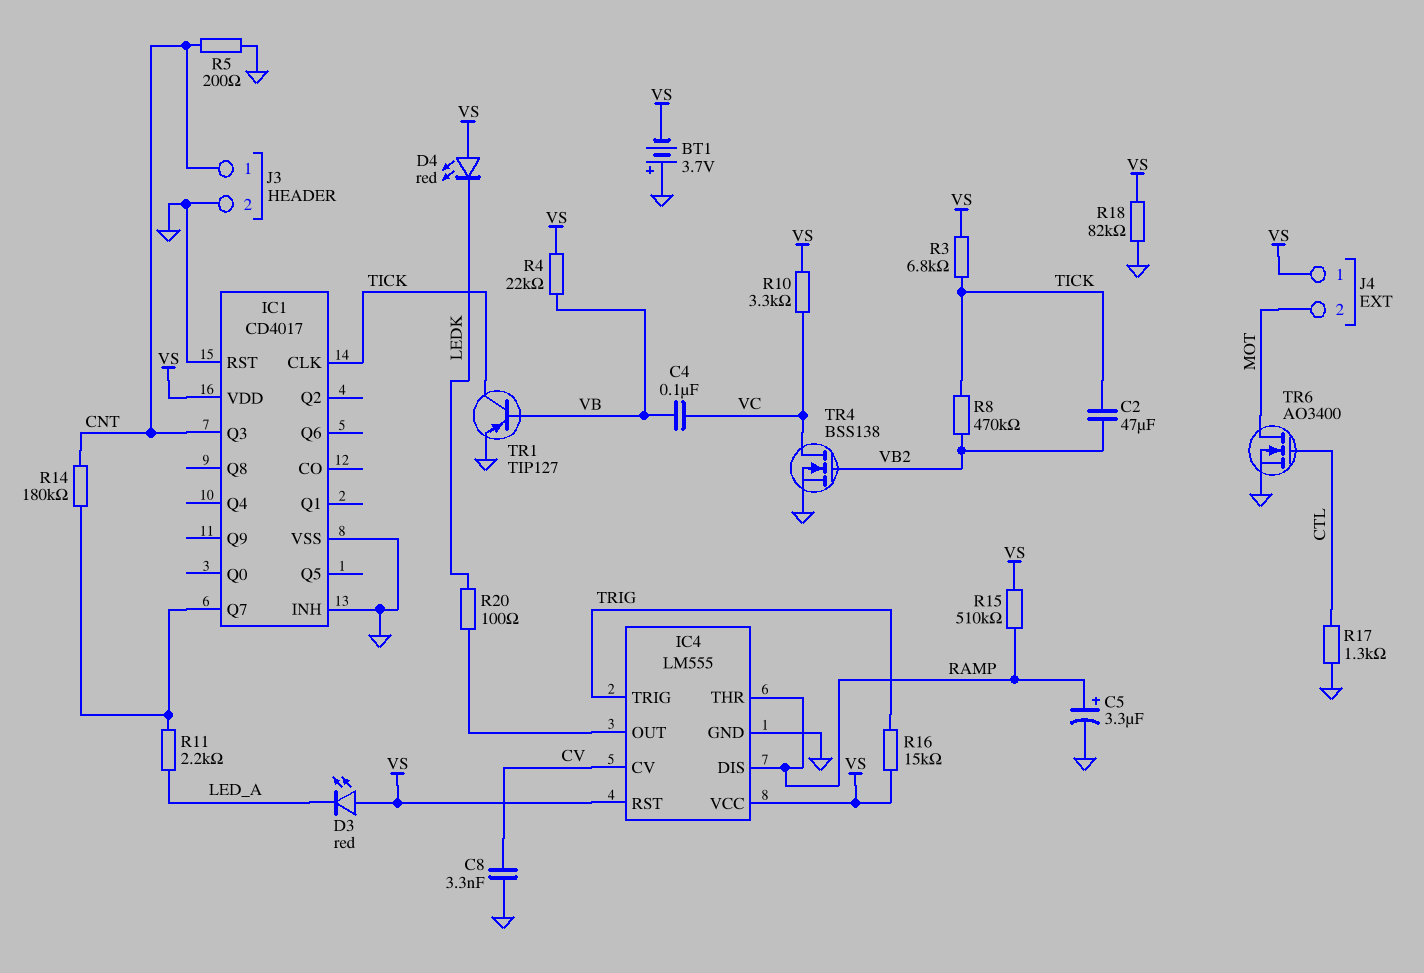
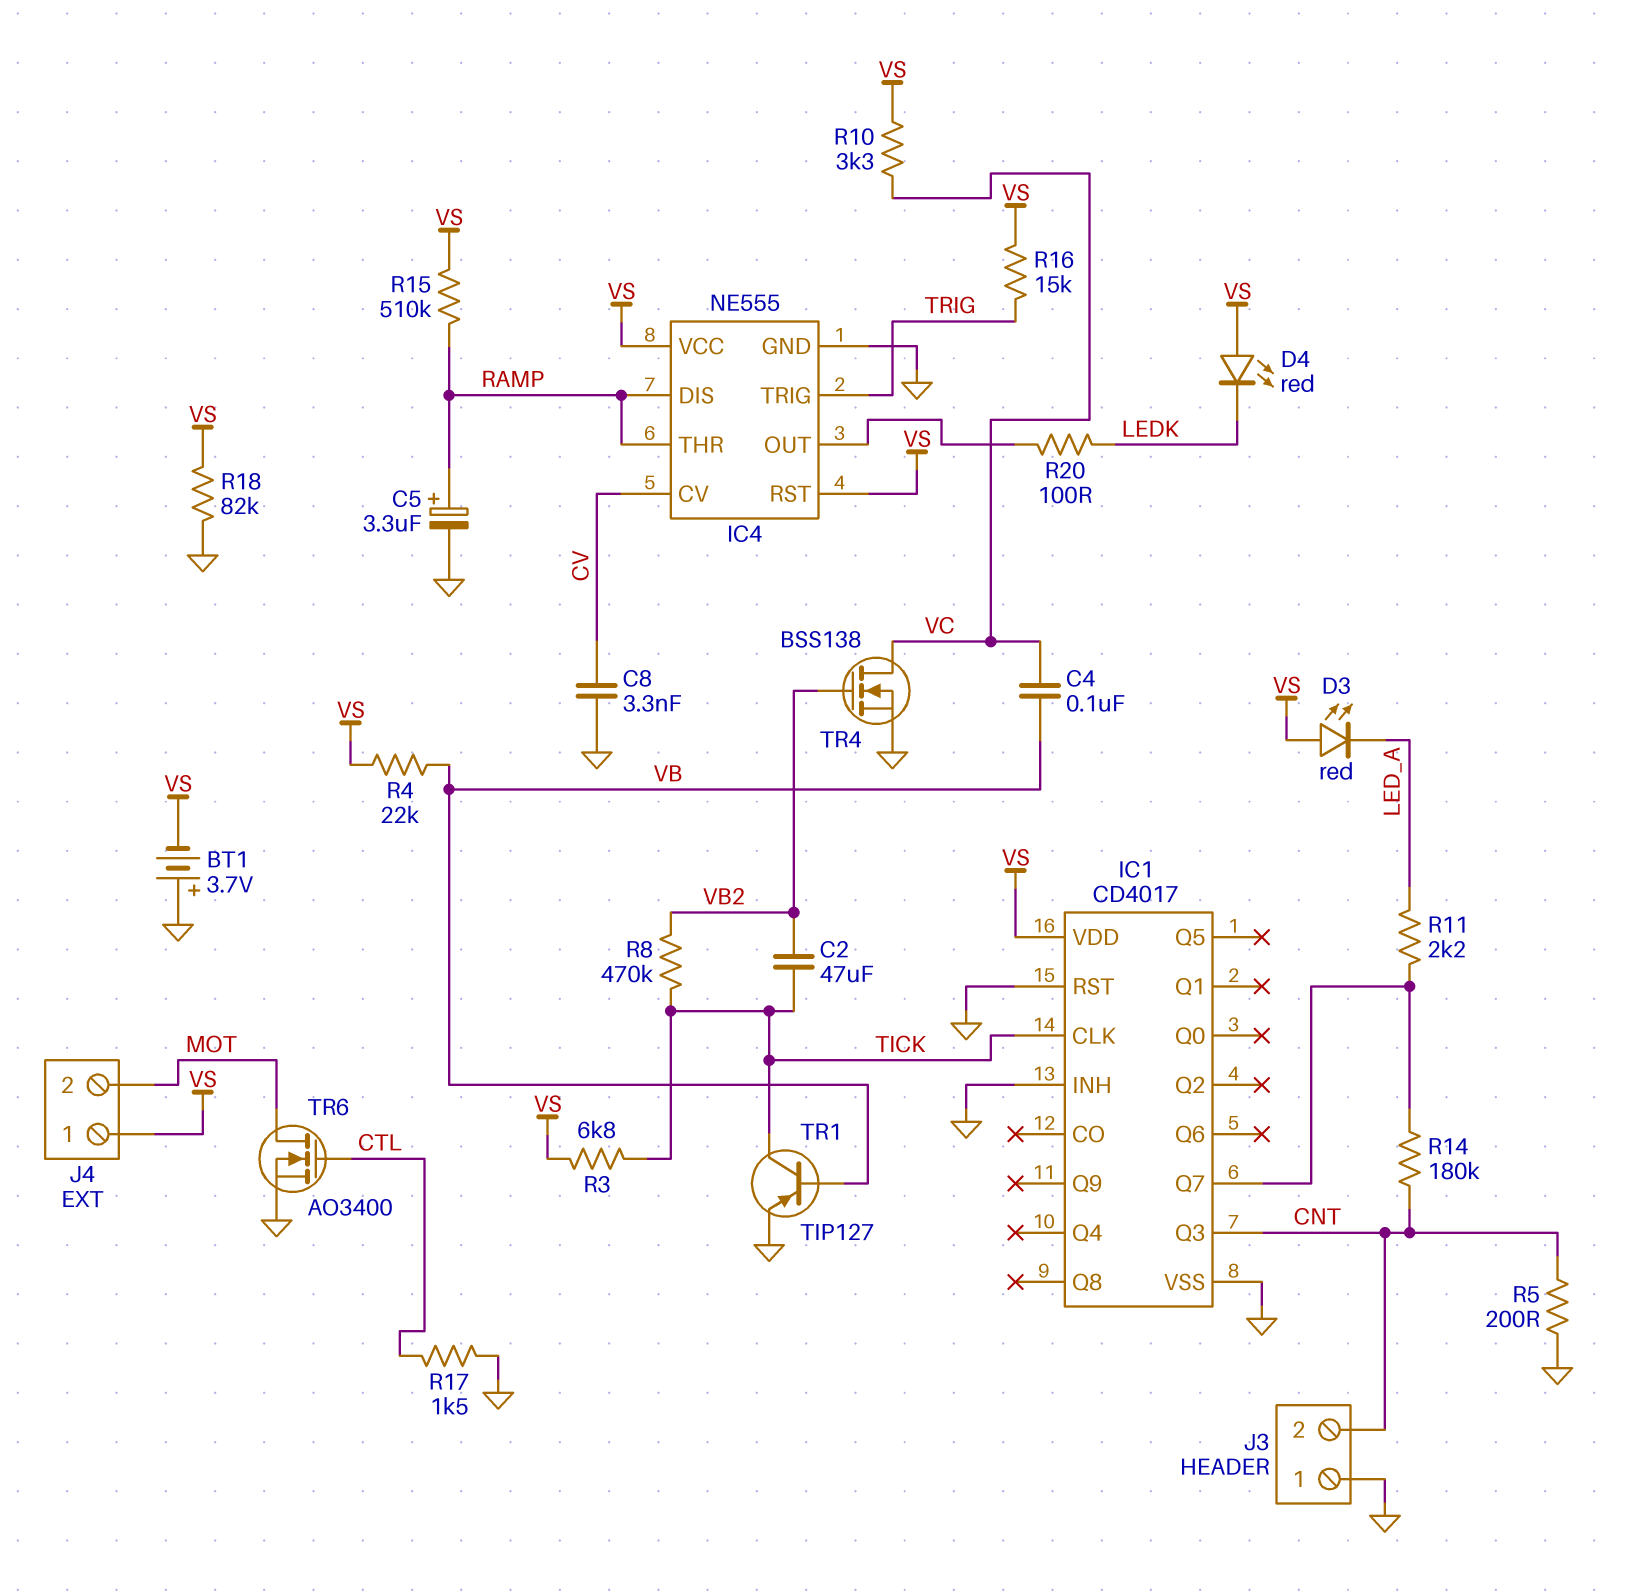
IC4: LM555 -> NE555
J3 pin 1: CNT -> GND
J3 pin 2: GND -> CNT
R17: 1.3k (CTL, GND) -> 1.5k (CTL, GND)

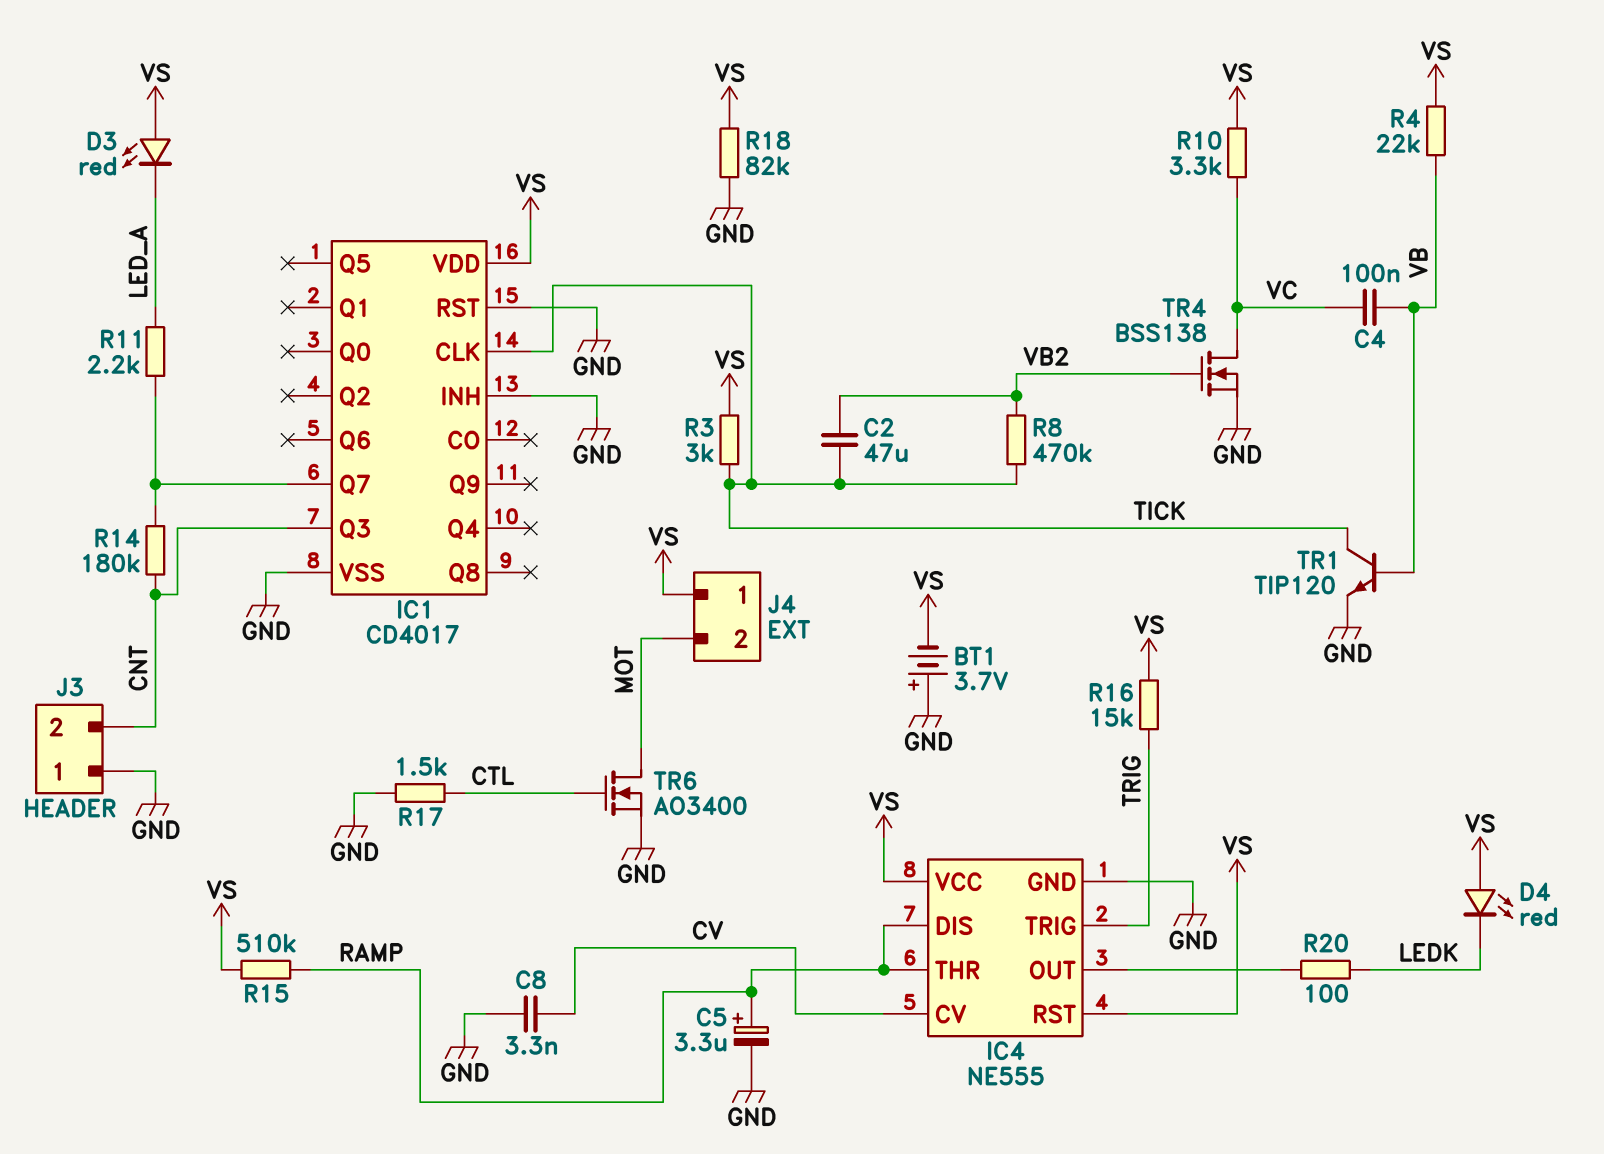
R3: 6.8k (TICK, VS) -> 3k (TICK, VS)
R5: 200 (CNT, GND) -> none
TR1: PNP TIP127 (B VB, C TICK, E GND) -> NPN TIP120 (B VB, C TICK, E GND)

